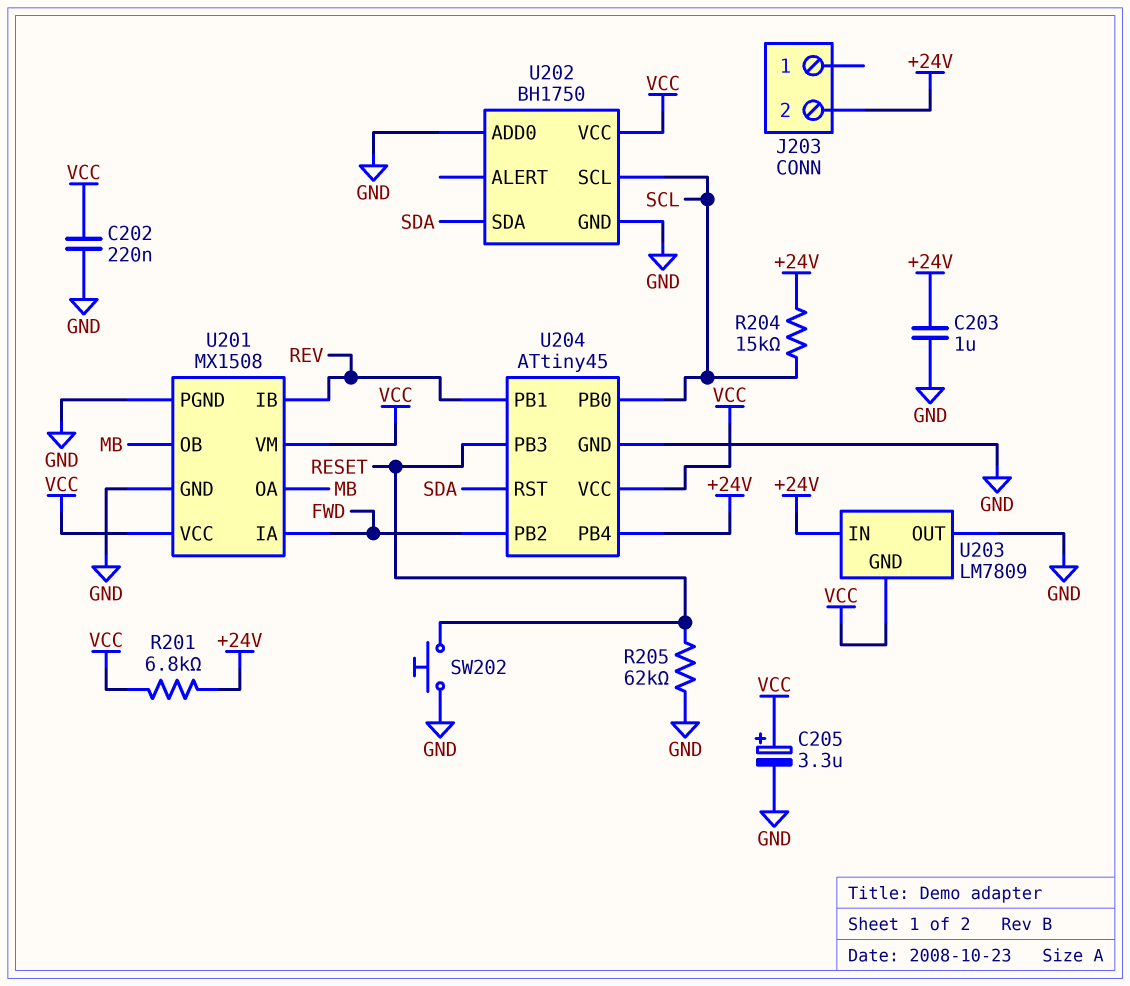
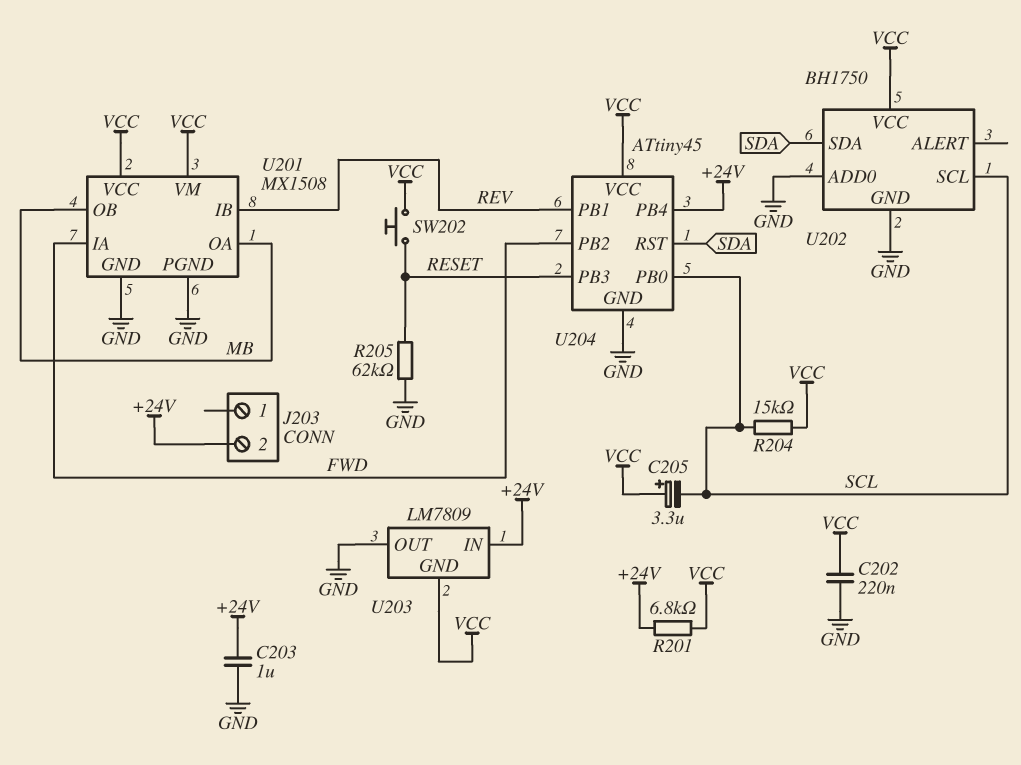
C205: 3.3uF (plus VCC, minus GND) -> 3.3uF (plus VCC, minus SCL)
R204: 15k (+24V, SCL) -> 15k (SCL, VCC)
SW202: button (GND, RESET) -> button (RESET, VCC)

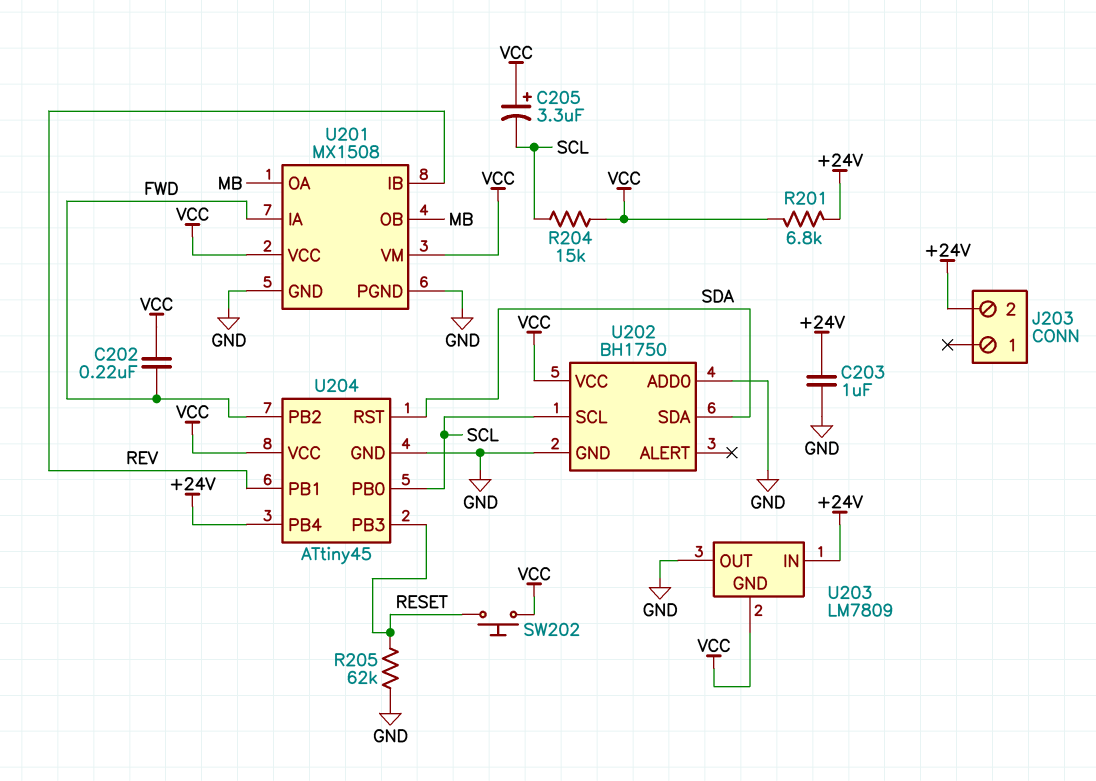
C202: 220nF (GND, VCC) -> 220nF (FWD, VCC)

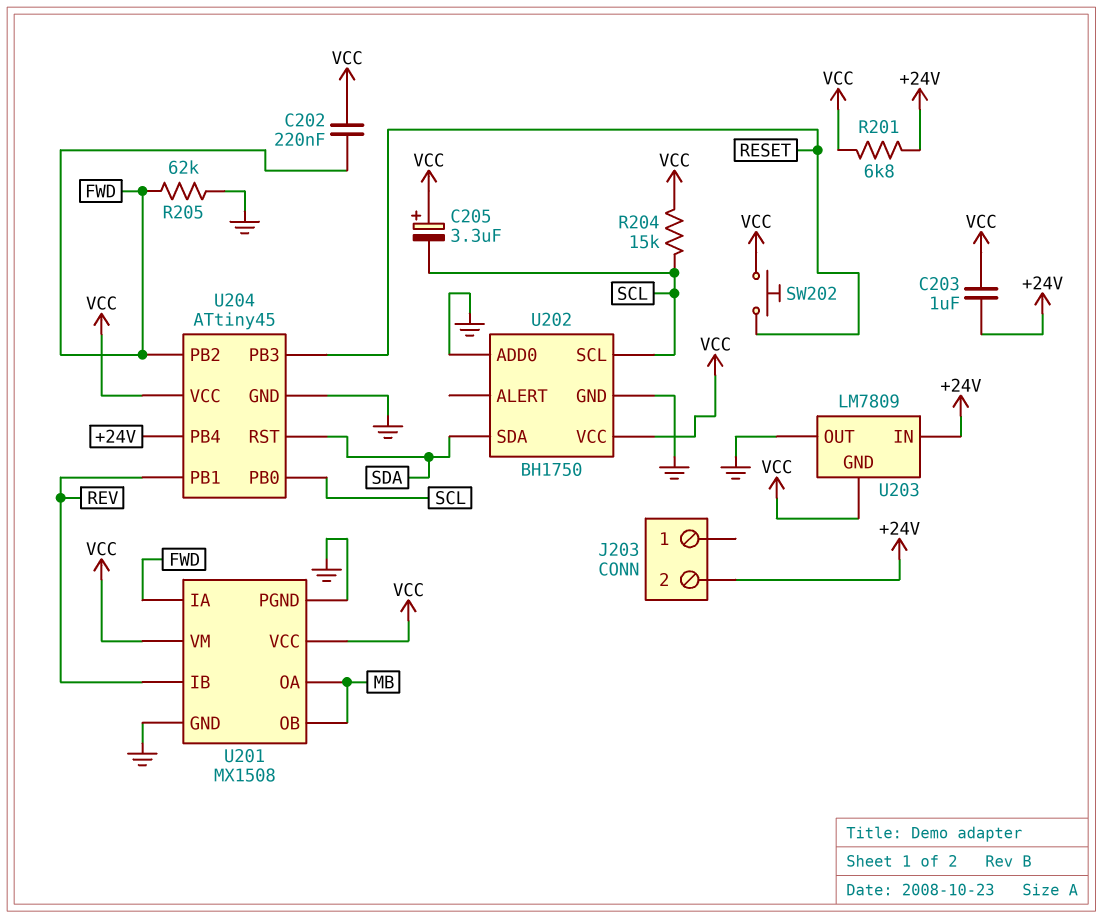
C203: 1uF (+24V, GND) -> 1uF (+24V, VCC)
R205: 62k (GND, RESET) -> 62k (FWD, GND)

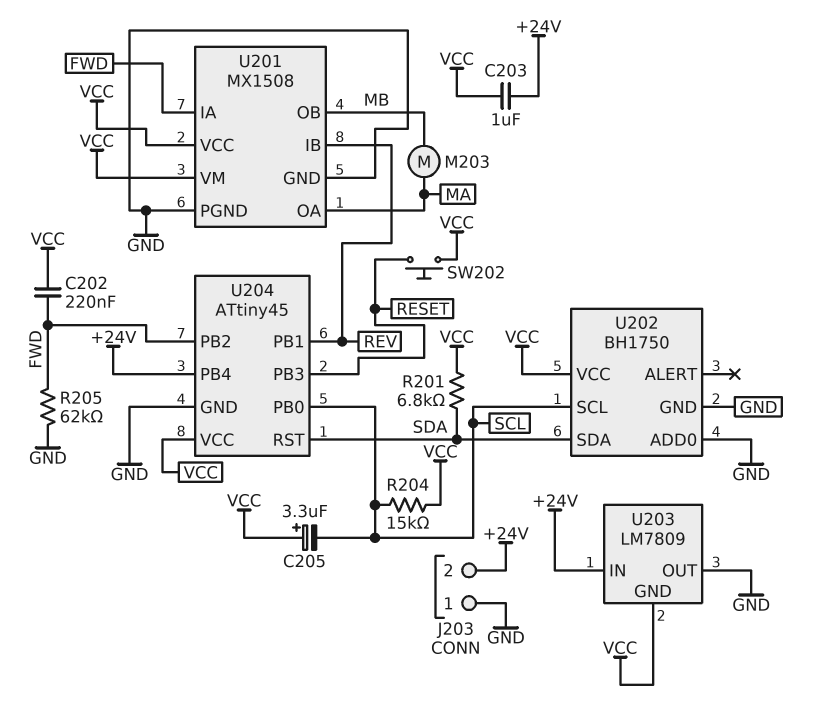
J203 pin 1: none -> GND
M203: none -> motor (MA, MB)
R201: 6.8k (+24V, VCC) -> 6.8k (SDA, VCC)
U201 pin OA: MB -> MA

